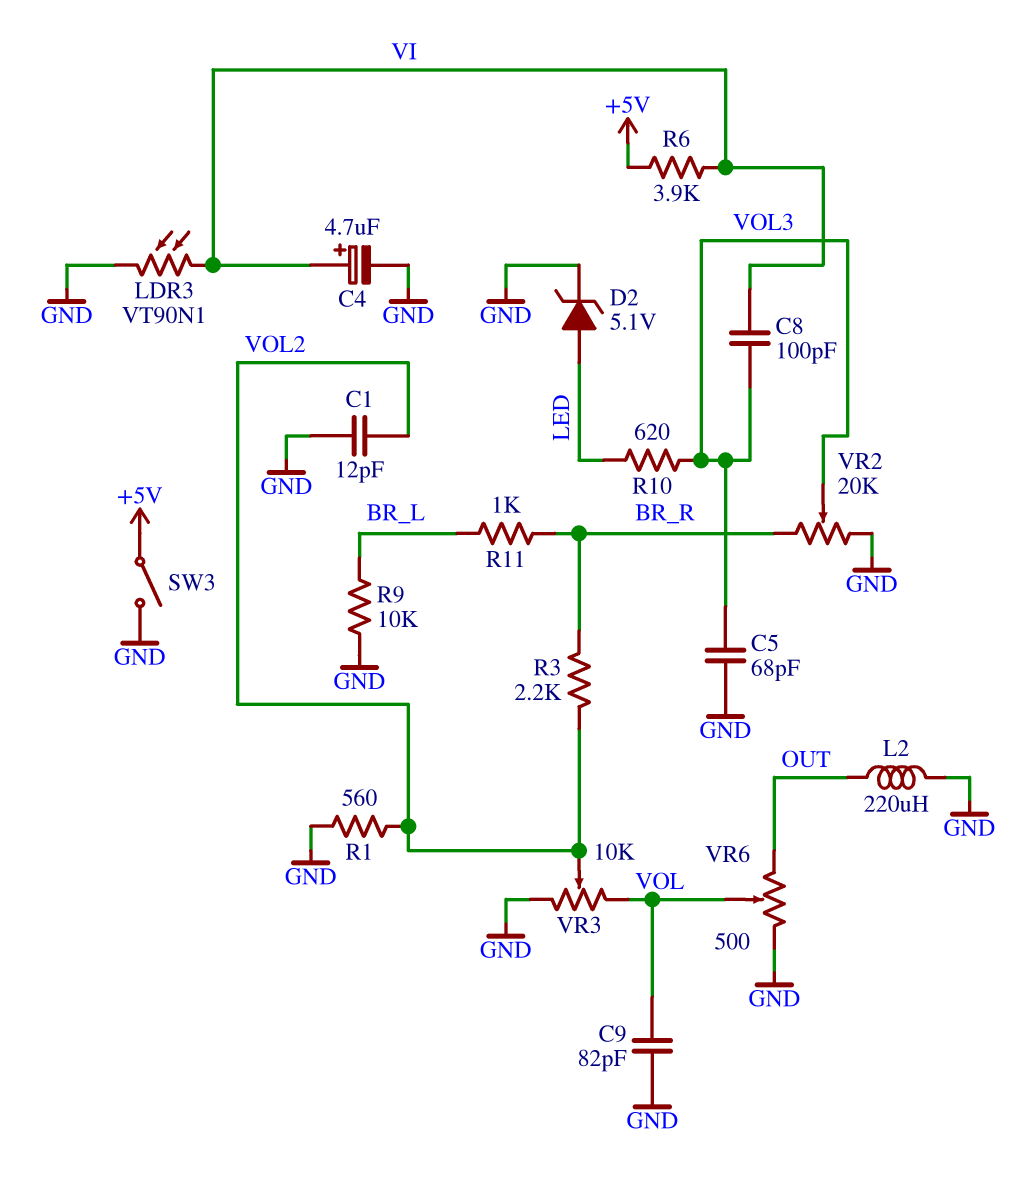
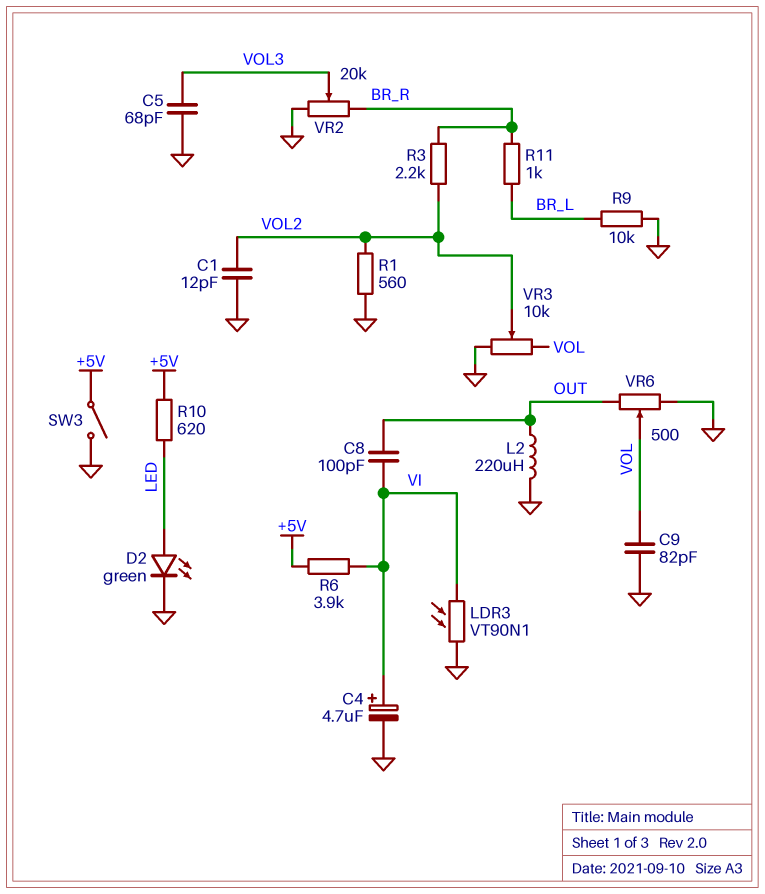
C8: 100pF (VI, VOL3) -> 100pF (OUT, VI)
D2: zener 5.1V (A LED, K GND) -> LED green (A LED, K GND)
R10: 620 (LED, VOL3) -> 620 (+5V, LED)

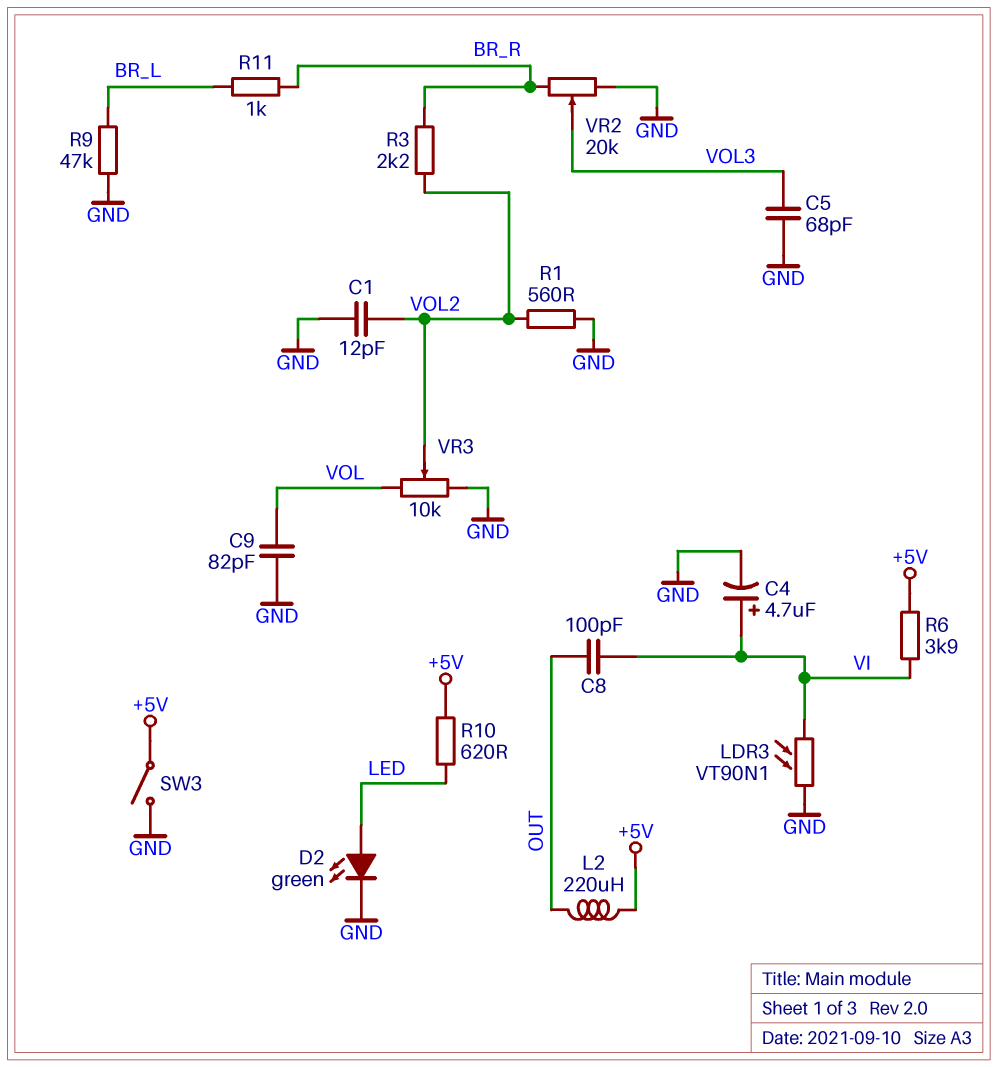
L2: 220uH (GND, OUT) -> 220uH (+5V, OUT)
R9: 10k (BR_L, GND) -> 47k (BR_L, GND)
VR6: 500 (GND, OUT, wiper VOL) -> none

